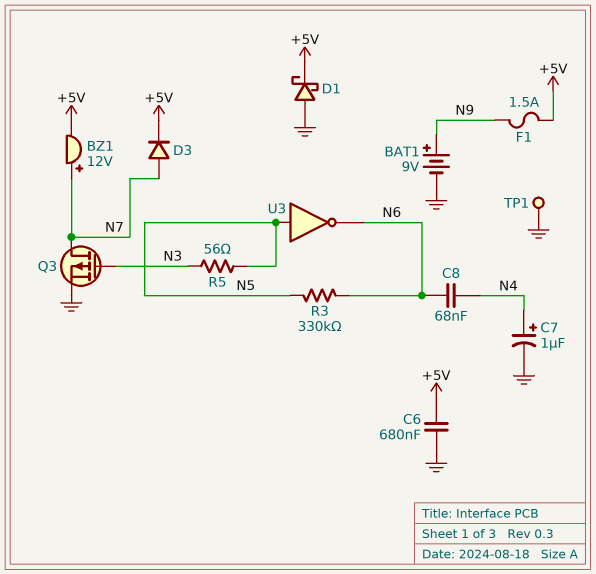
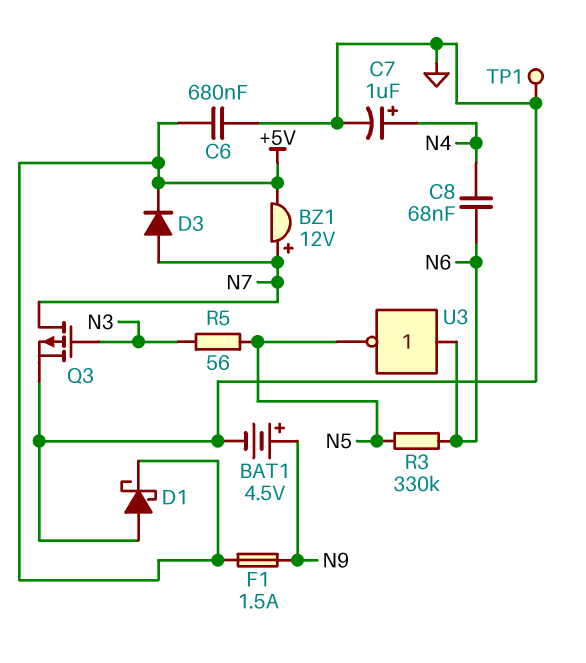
BAT1: 9V (plus N9, minus GND) -> 4.5V (plus N9, minus GND)
U3: NOT (in N5, out N6) -> NOT (in N6, out N5)

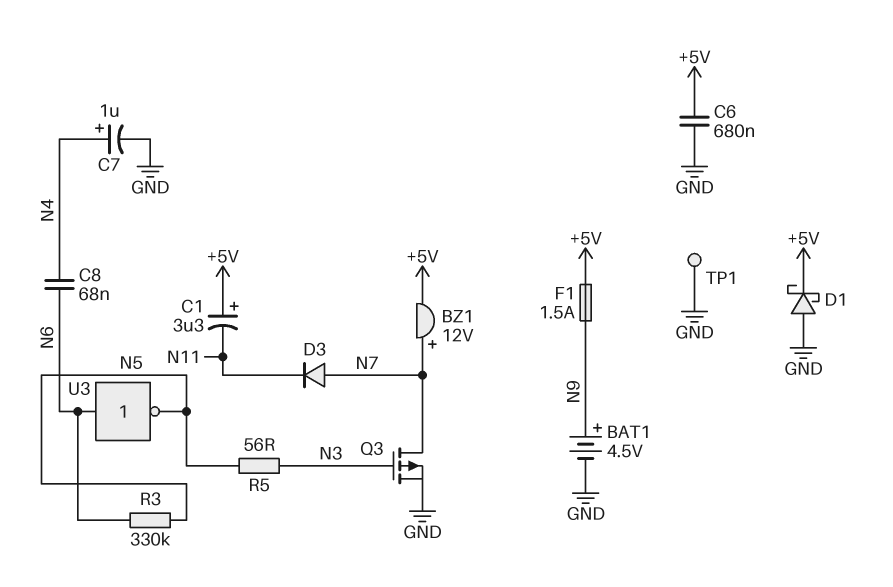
C1: none -> 3.3uF (plus +5V, minus N11)
D3: diode (A N7, K +5V) -> diode (A N7, K N11)

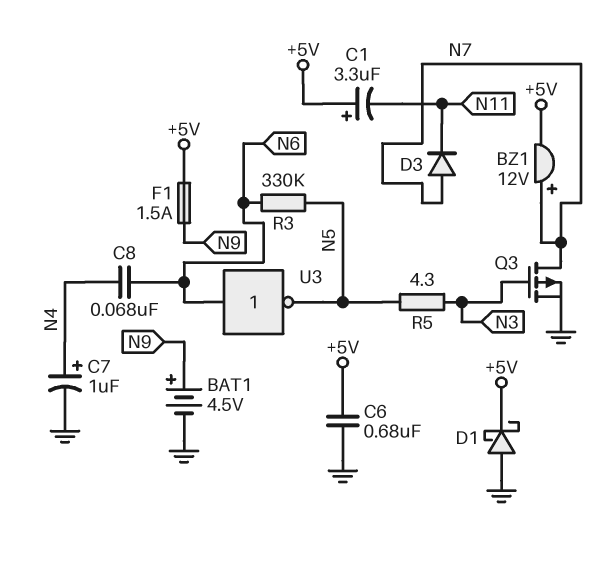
R5: 56 (N3, N5) -> 4.3 (N3, N5)
TP1: test point (GND) -> none

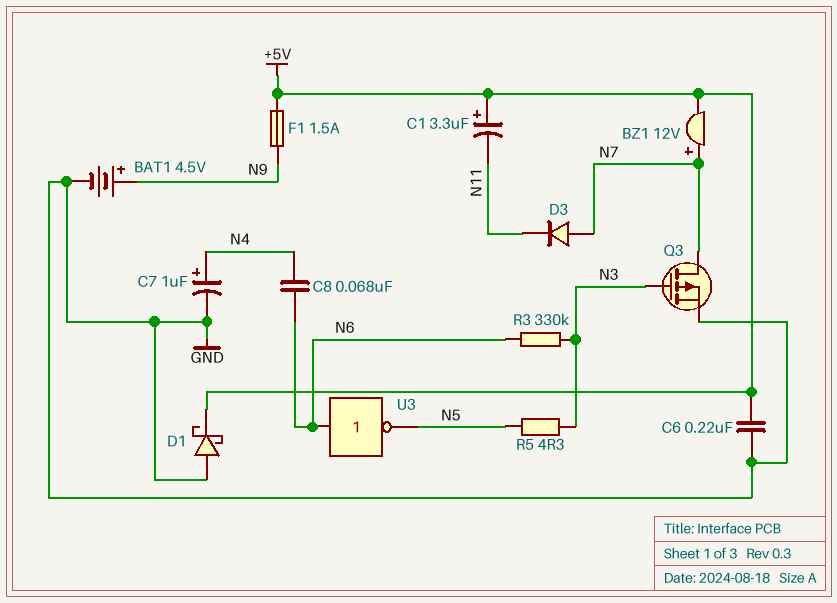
C6: 680nF (+5V, GND) -> 220nF (+5V, GND)
R3: 330k (N5, N6) -> 330k (N3, N6)

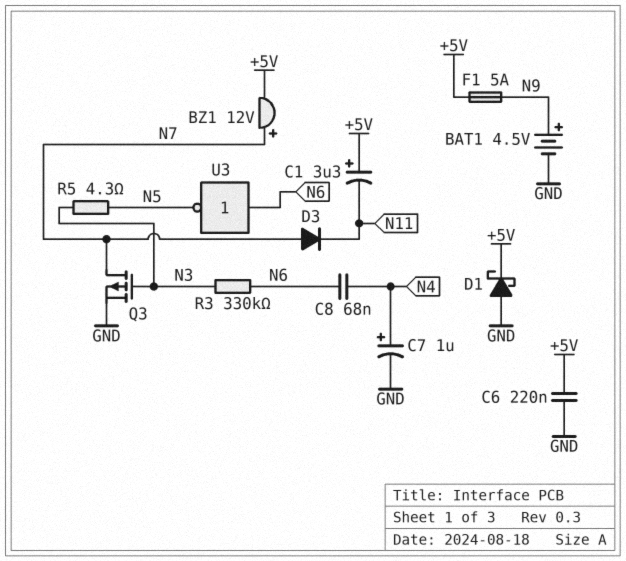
F1: 1.5A (+5V, N9) -> 5A (+5V, N9)

